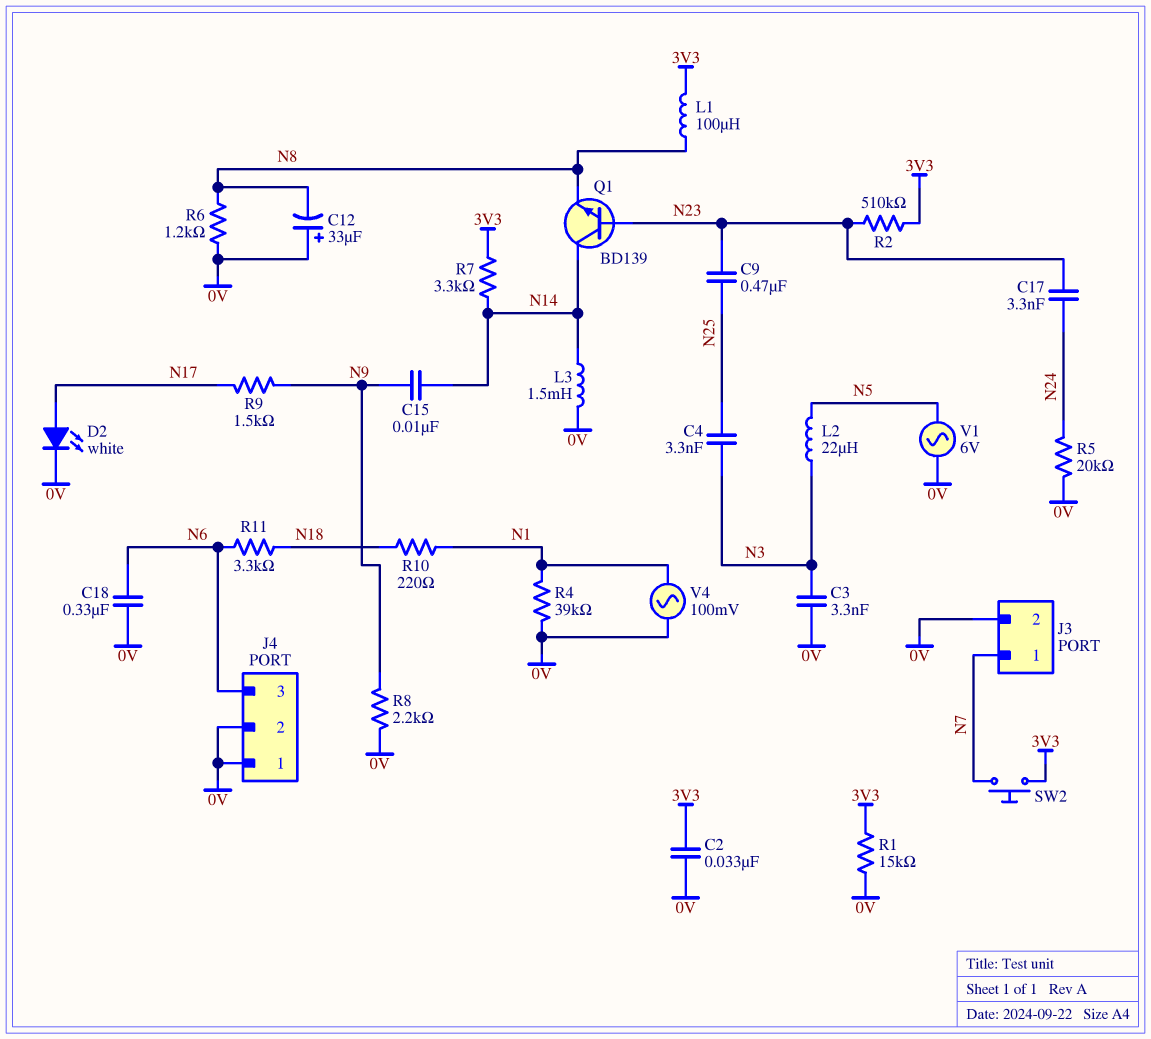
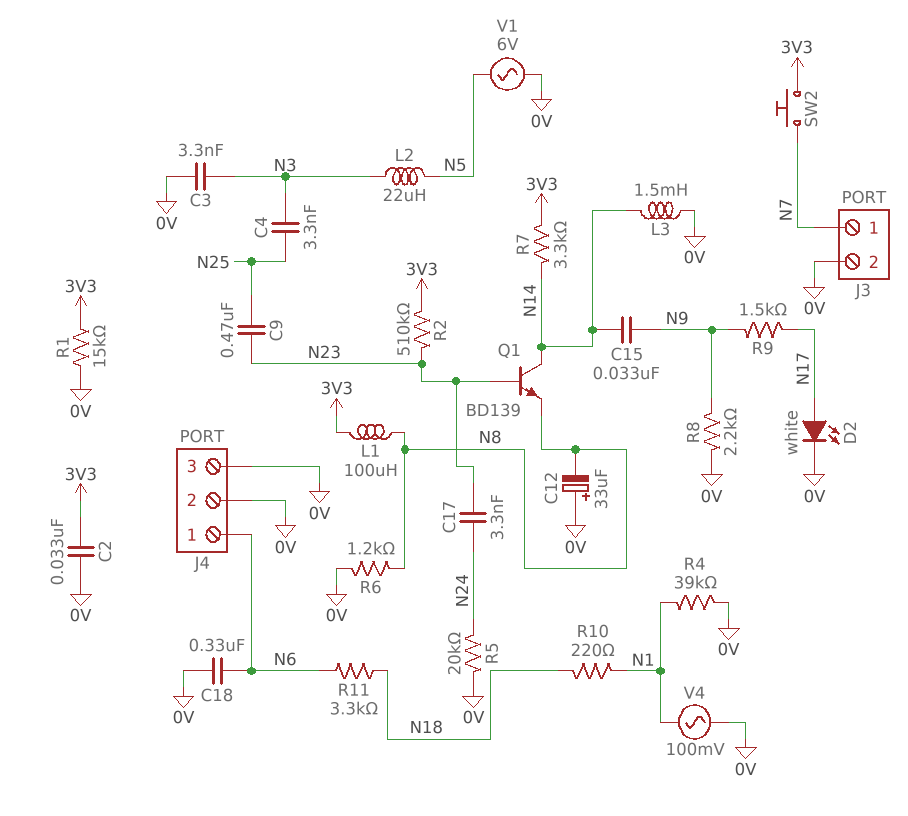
C15: 10nF (N9, N14) -> 33nF (N9, N14)
J4 pin 1: 0V -> N6
J4 pin 3: N6 -> 0V

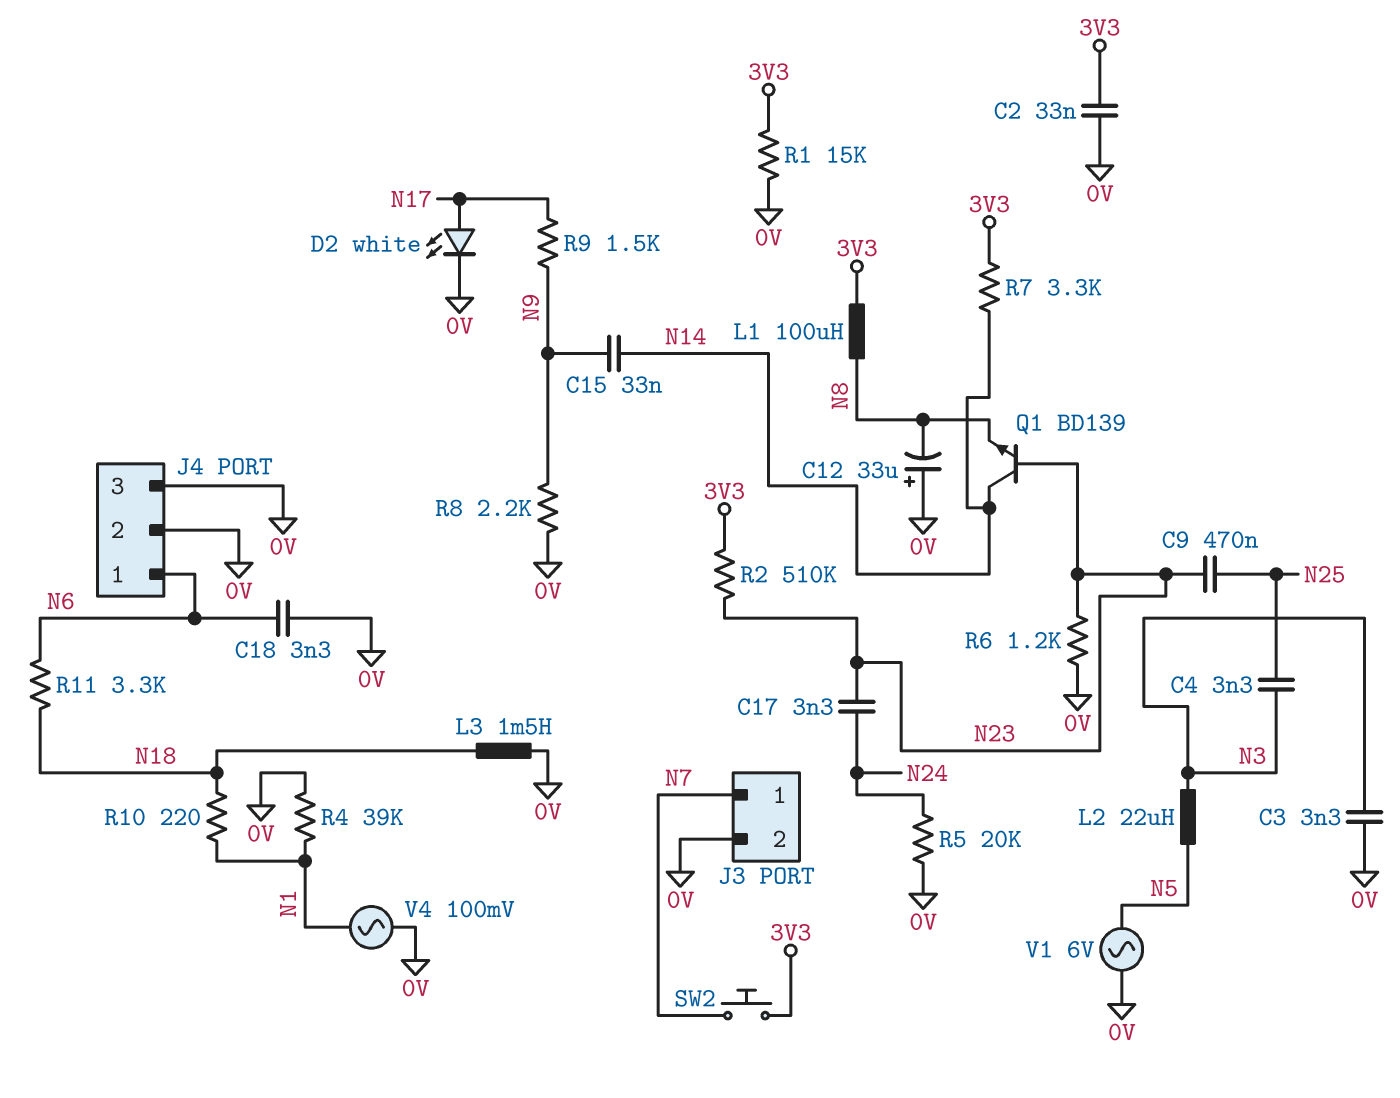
C18: 330nF (0V, N6) -> 3.3nF (0V, N6)
L3: 1.5mH (0V, N14) -> 1.5mH (0V, N18)
R6: 1.2k (0V, N8) -> 1.2k (0V, N23)

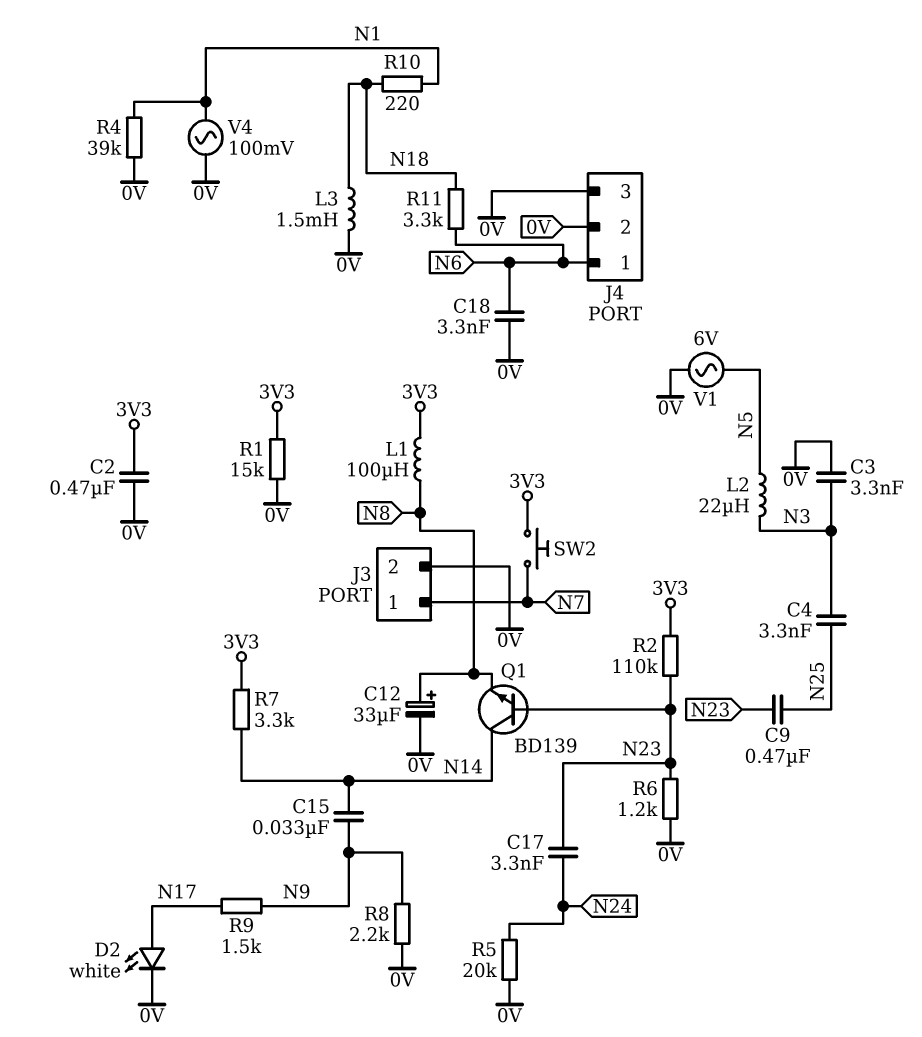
C2: 33nF (0V, 3V3) -> 470nF (0V, 3V3)
C12: 33uF (plus 0V, minus N8) -> 33uF (plus N8, minus 0V)
R2: 510k (3V3, N23) -> 110k (3V3, N23)

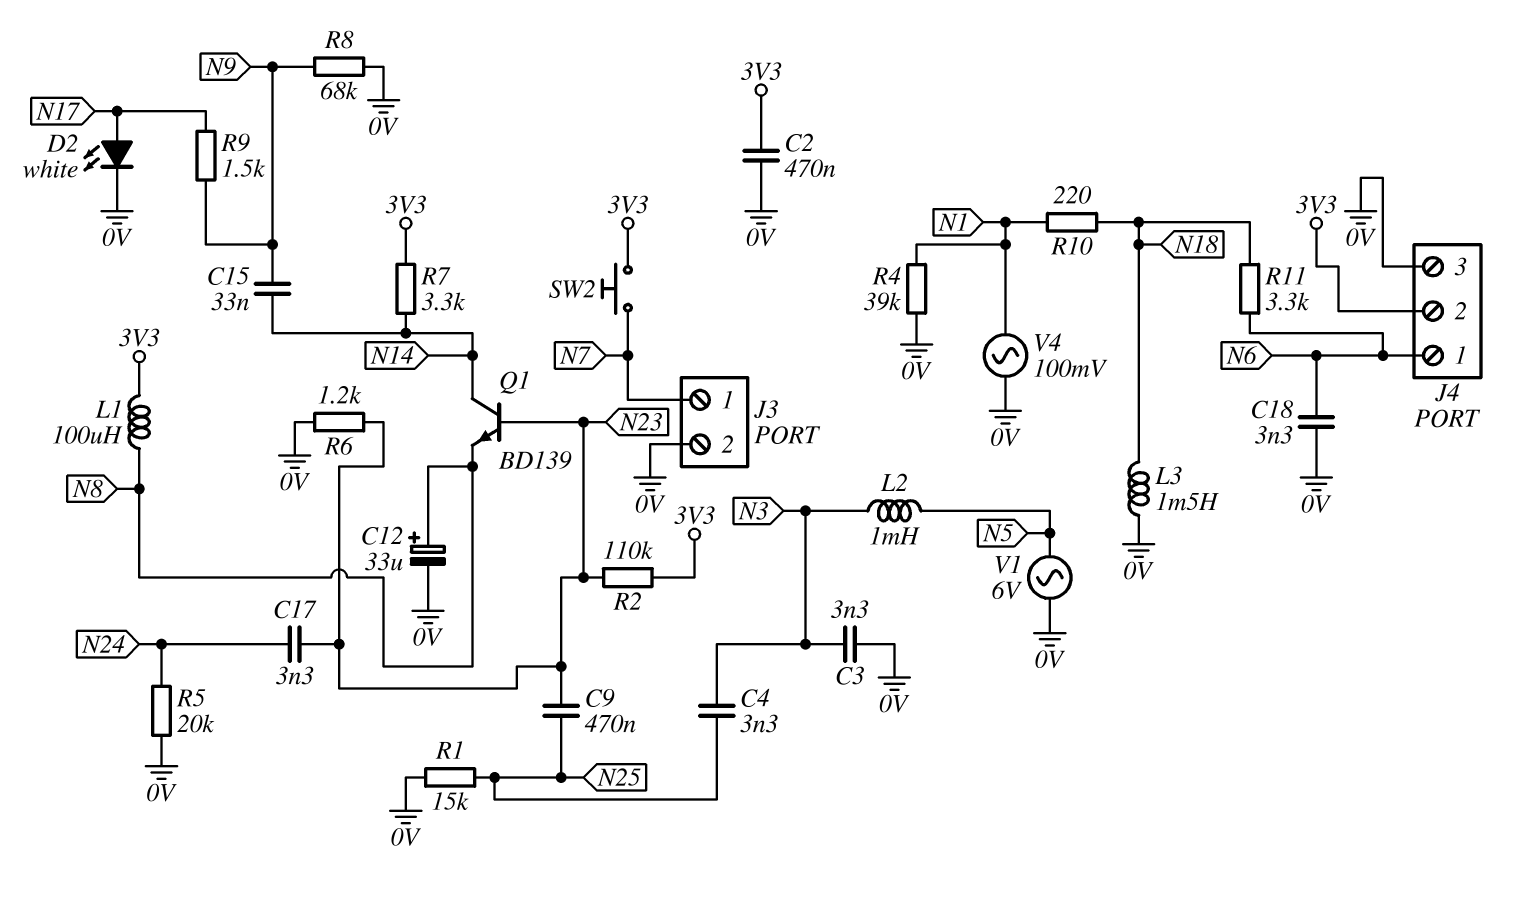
J4 pin 2: 0V -> 3V3
L2: 22uH (N3, N5) -> 1mH (N3, N5)
R1: 15k (0V, 3V3) -> 15k (0V, N25)
R8: 2.2k (0V, N9) -> 68k (0V, N9)

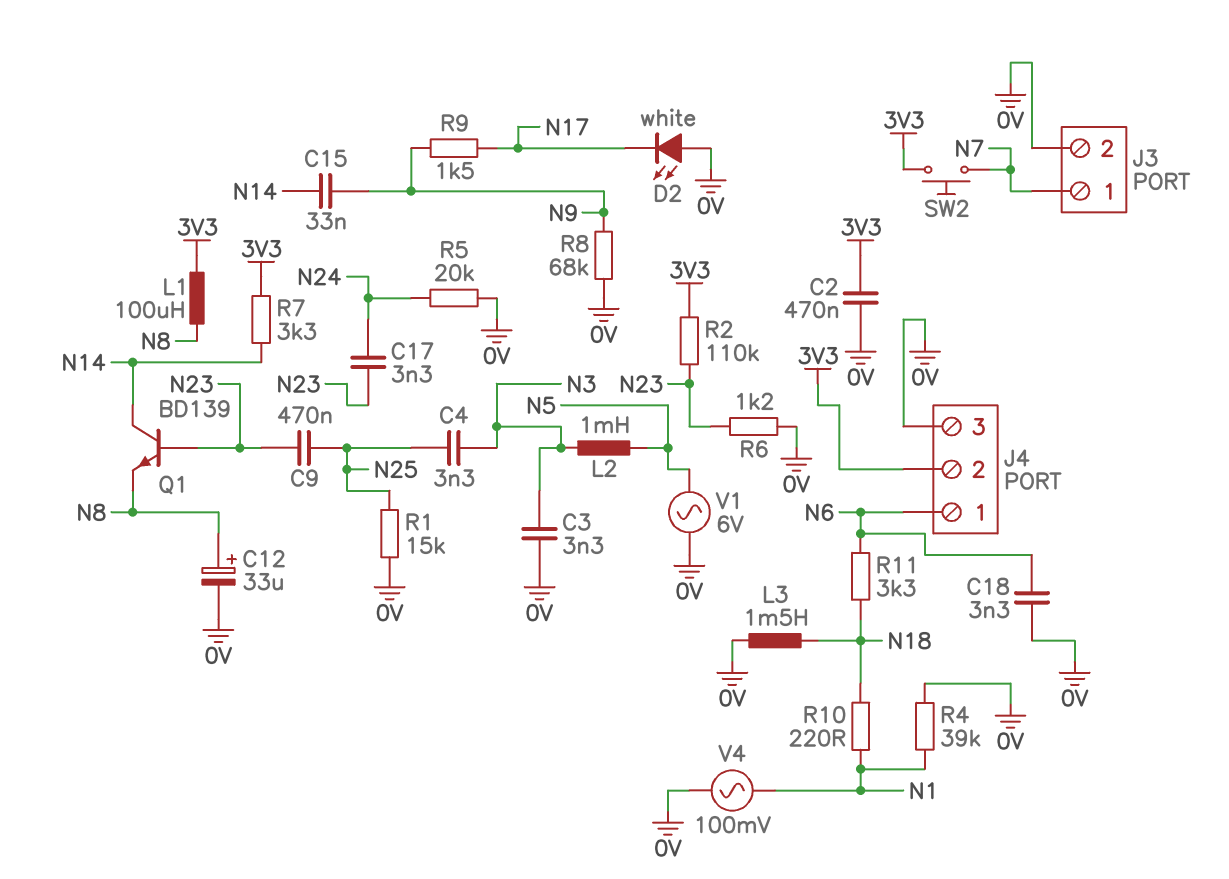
D2: LED white (A N17, K 0V) -> LED white (A 0V, K N17)

